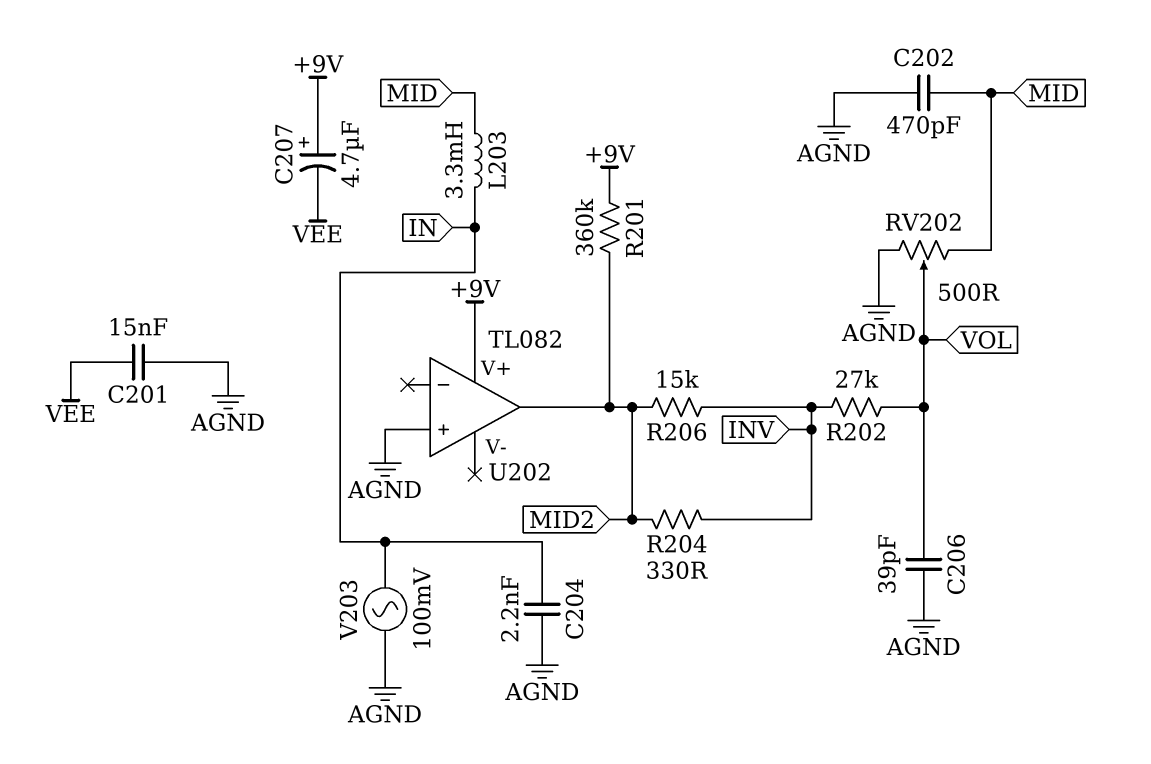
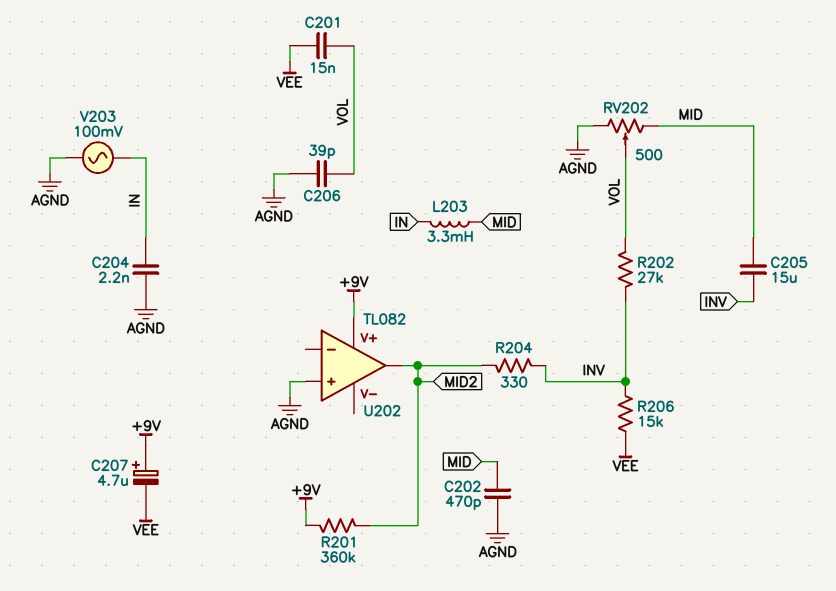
C201: 15nF (AGND, VEE) -> 15nF (VEE, VOL)
C205: none -> 15uF (INV, MID)
R206: 15k (INV, MID2) -> 15k (INV, VEE)

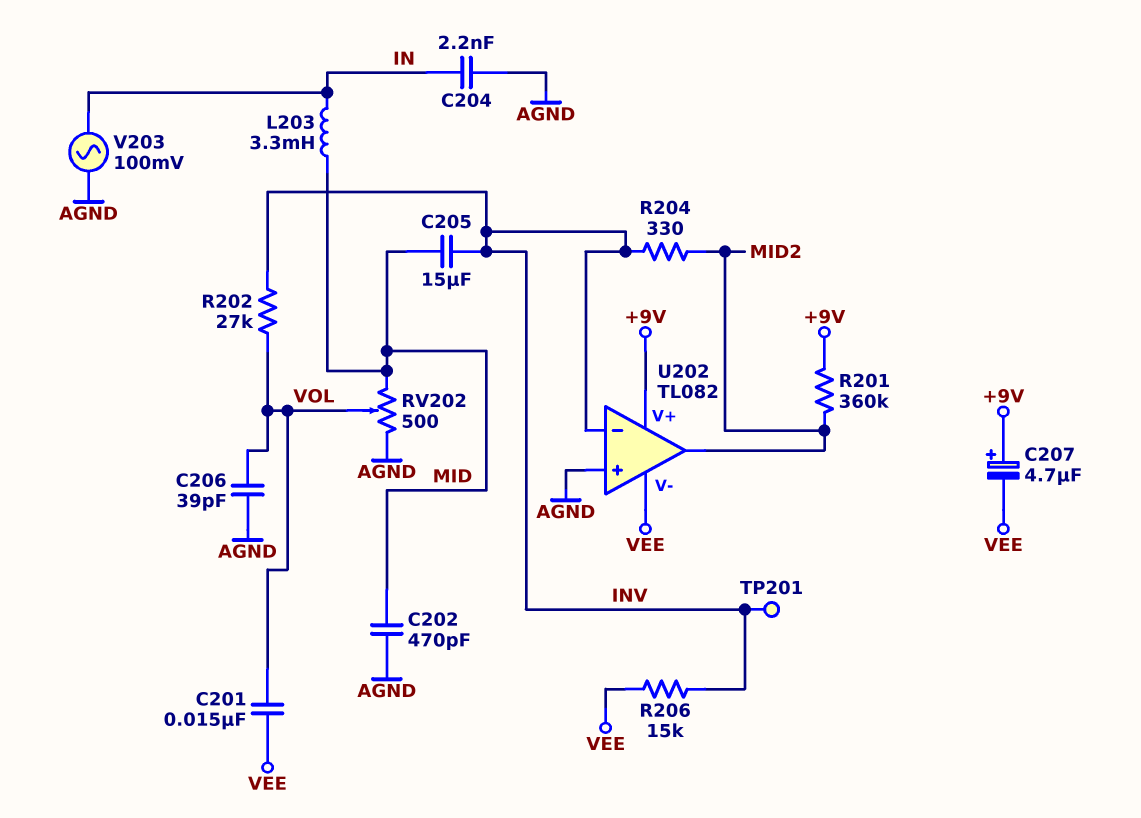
TP201: none -> test point (INV)
U202 pin V-: none -> VEE
U202 pin in-: none -> INV

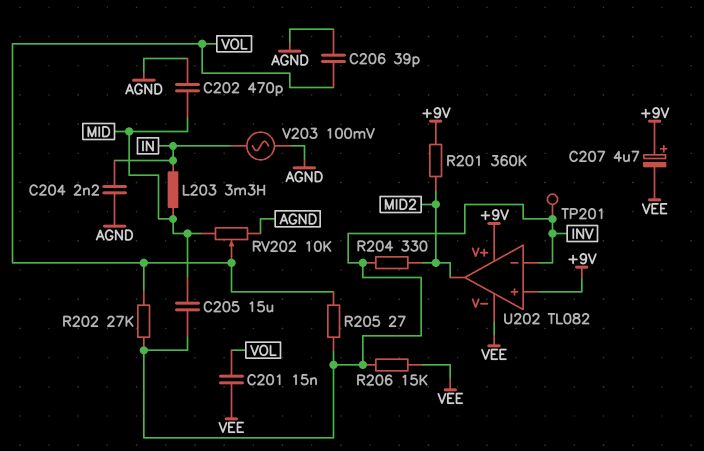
R205: none -> 27 (INV, VOL)
RV202: 500 (AGND, MID, wiper VOL) -> 10k (AGND, MID, wiper VOL)
U202 pin in+: AGND -> +9V

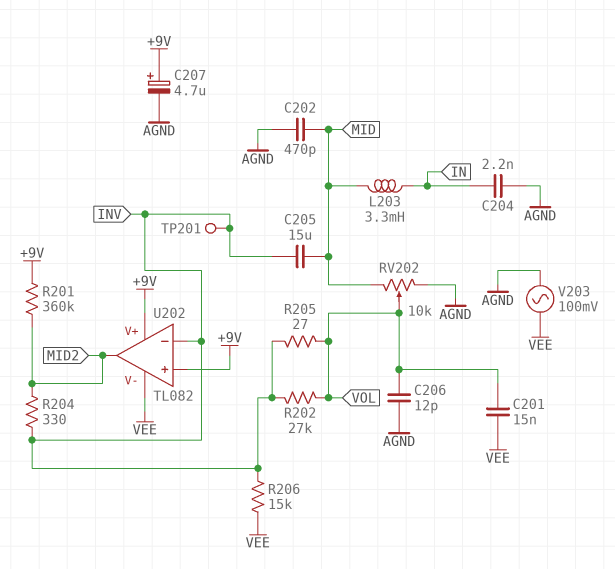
C206: 39pF (AGND, VOL) -> 12pF (AGND, VOL)
C207: 4.7uF (plus +9V, minus VEE) -> 4.7uF (plus +9V, minus AGND)
V203: AC 100mV (AGND, IN) -> AC 100mV (AGND, VEE)

